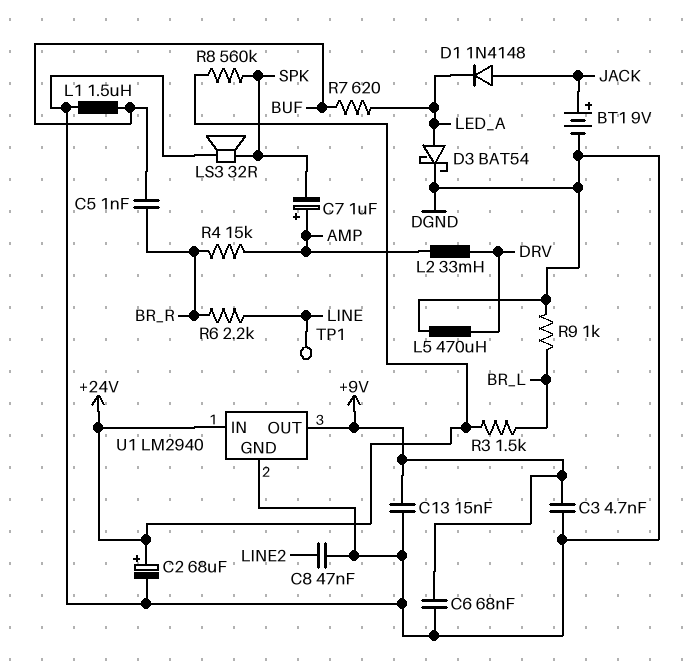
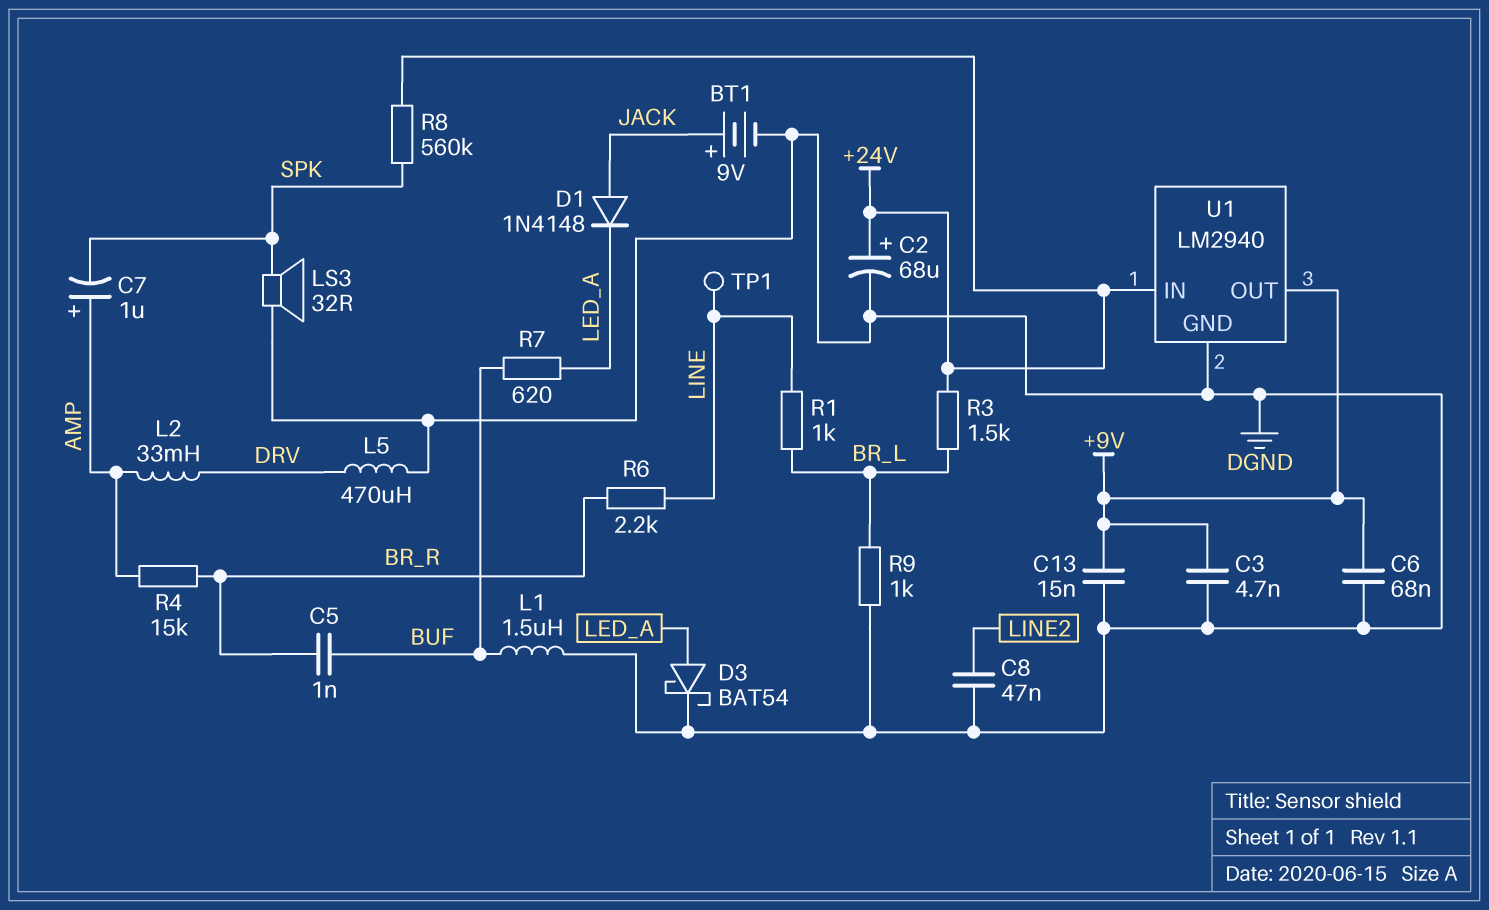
R1: none -> 1k (BR_L, LINE)

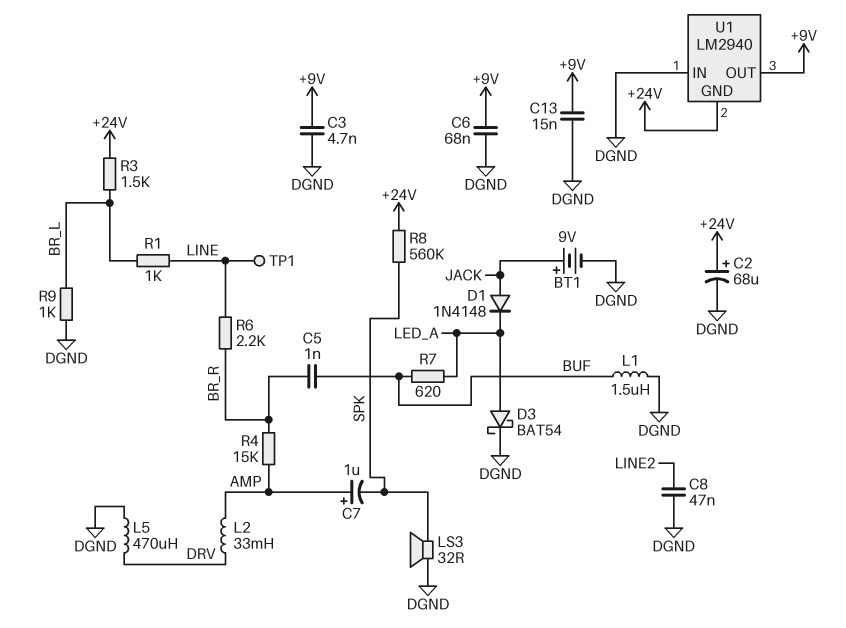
U1 pin GND: DGND -> +24V
U1 pin IN: +24V -> DGND

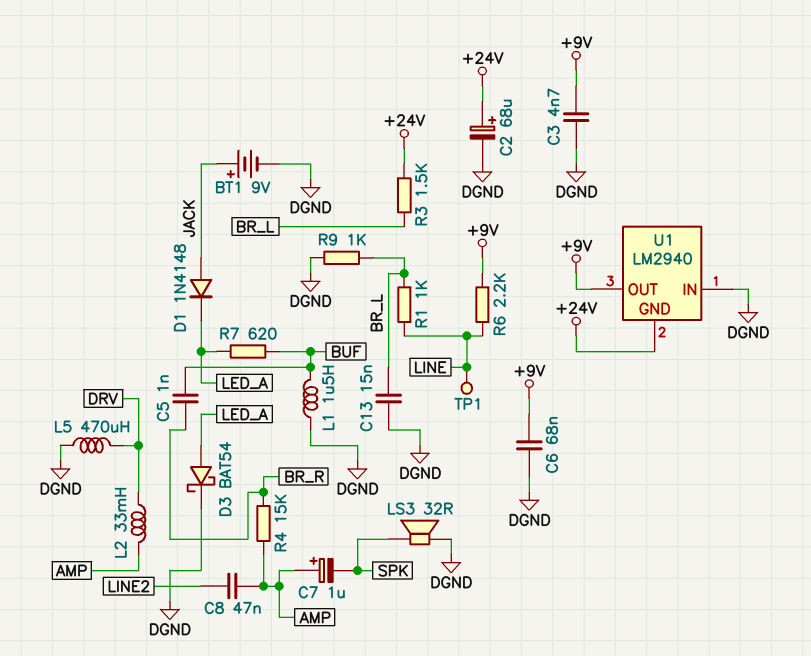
C8: 47nF (DGND, LINE2) -> 47nF (AMP, LINE2)
C13: 15nF (+9V, DGND) -> 15nF (BR_L, DGND)
R6: 2.2k (BR_R, LINE) -> 2.2k (+9V, LINE)
R8: 560k (+24V, SPK) -> none

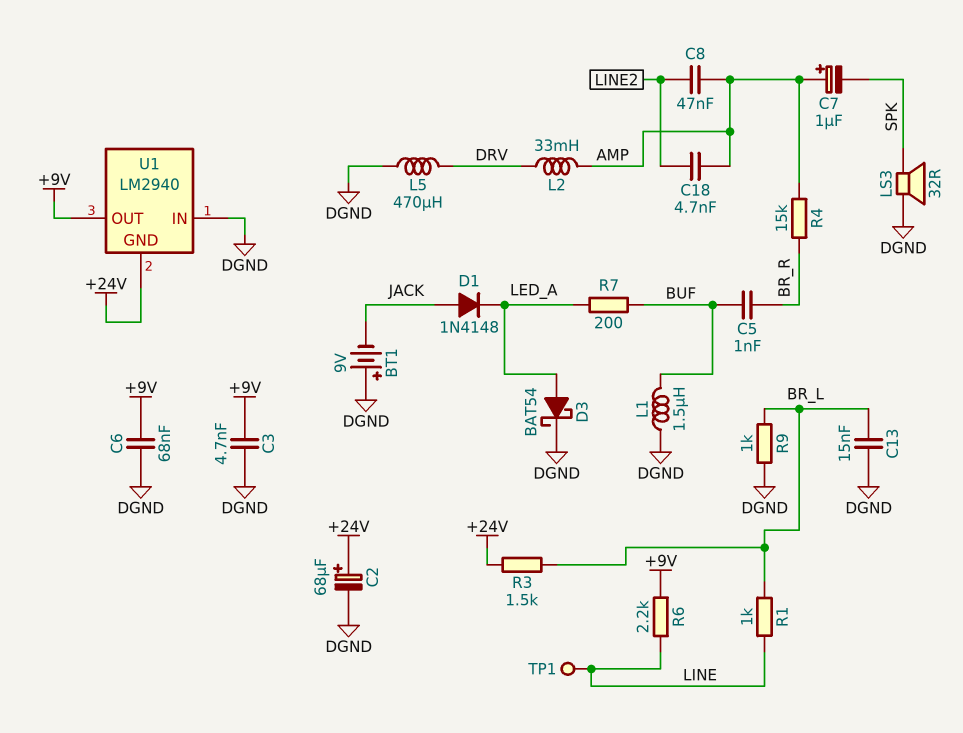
BT1: 9V (plus JACK, minus DGND) -> 9V (plus DGND, minus JACK)
C18: none -> 4.7nF (AMP, LINE2)
R7: 620 (BUF, LED_A) -> 200 (BUF, LED_A)

